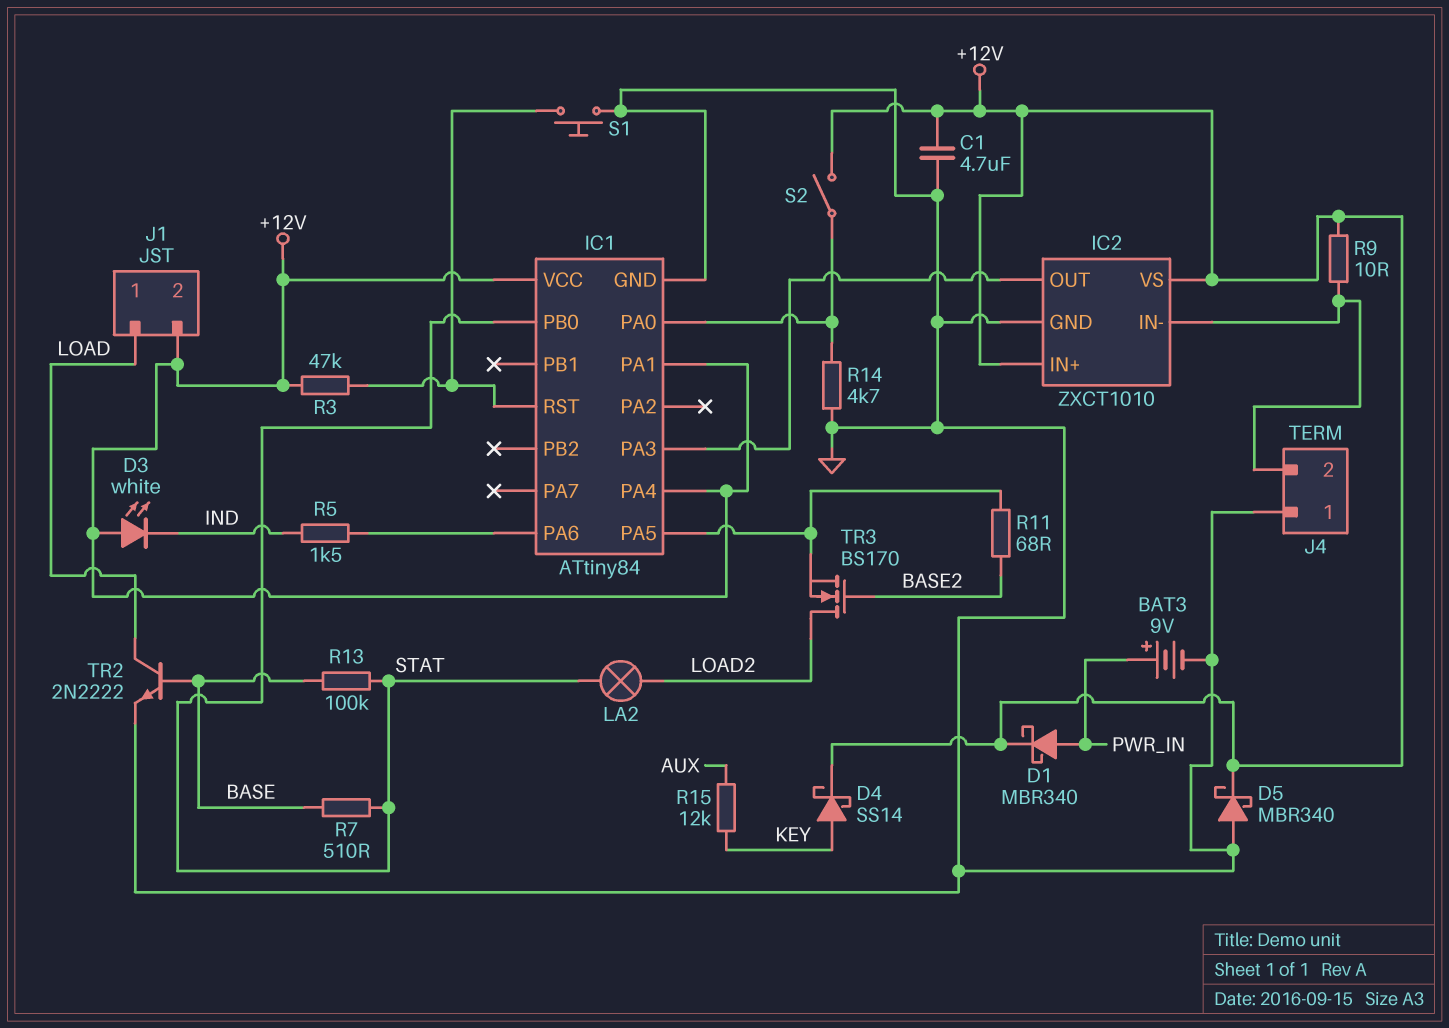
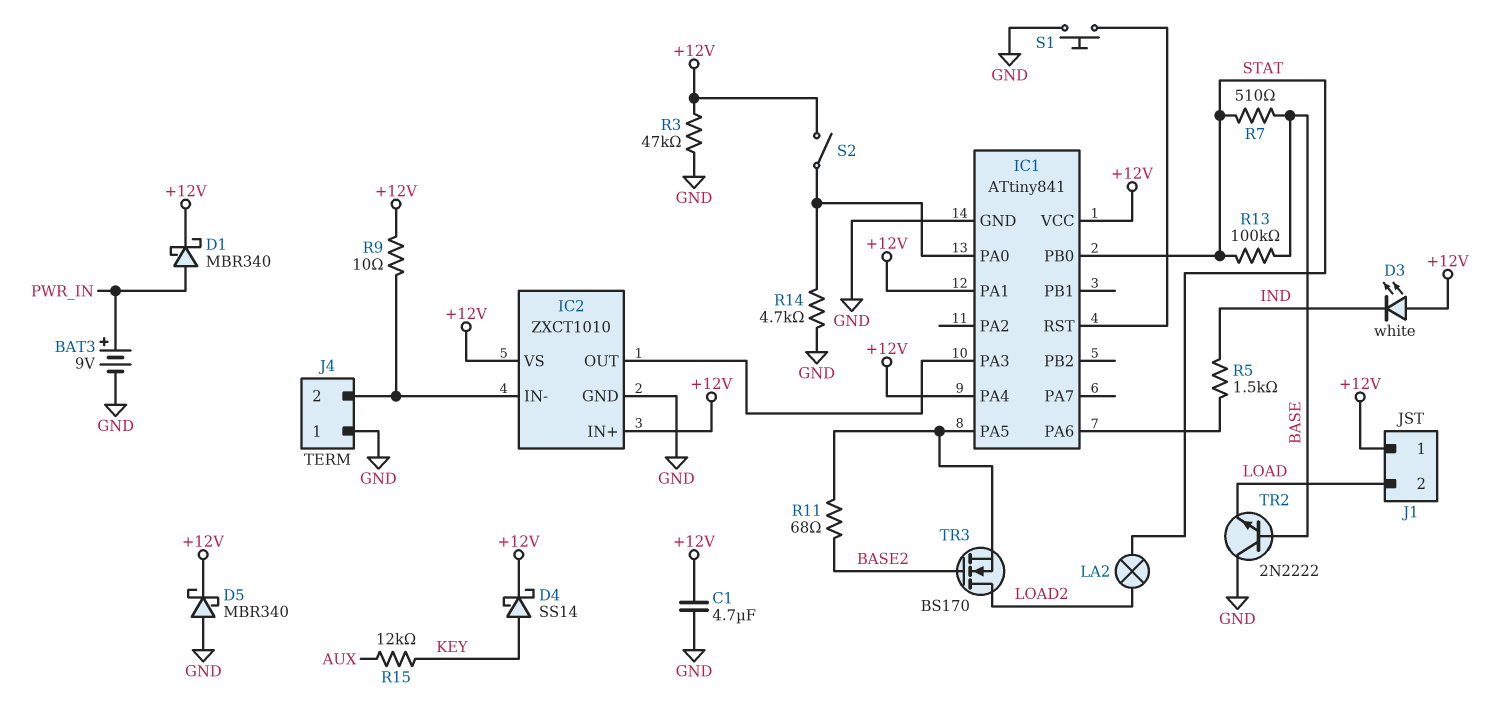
IC1: ATtiny84 -> ATtiny841
J1 pin 1: LOAD -> +12V
J1 pin 2: +12V -> LOAD
R3: 47k (+12V, IC1/RST) -> 47k (+12V, GND)
TR2: NPN 2N2222 (B BASE, C LOAD, E GND) -> NPN 2N2222 (B BASE, C GND, E LOAD)

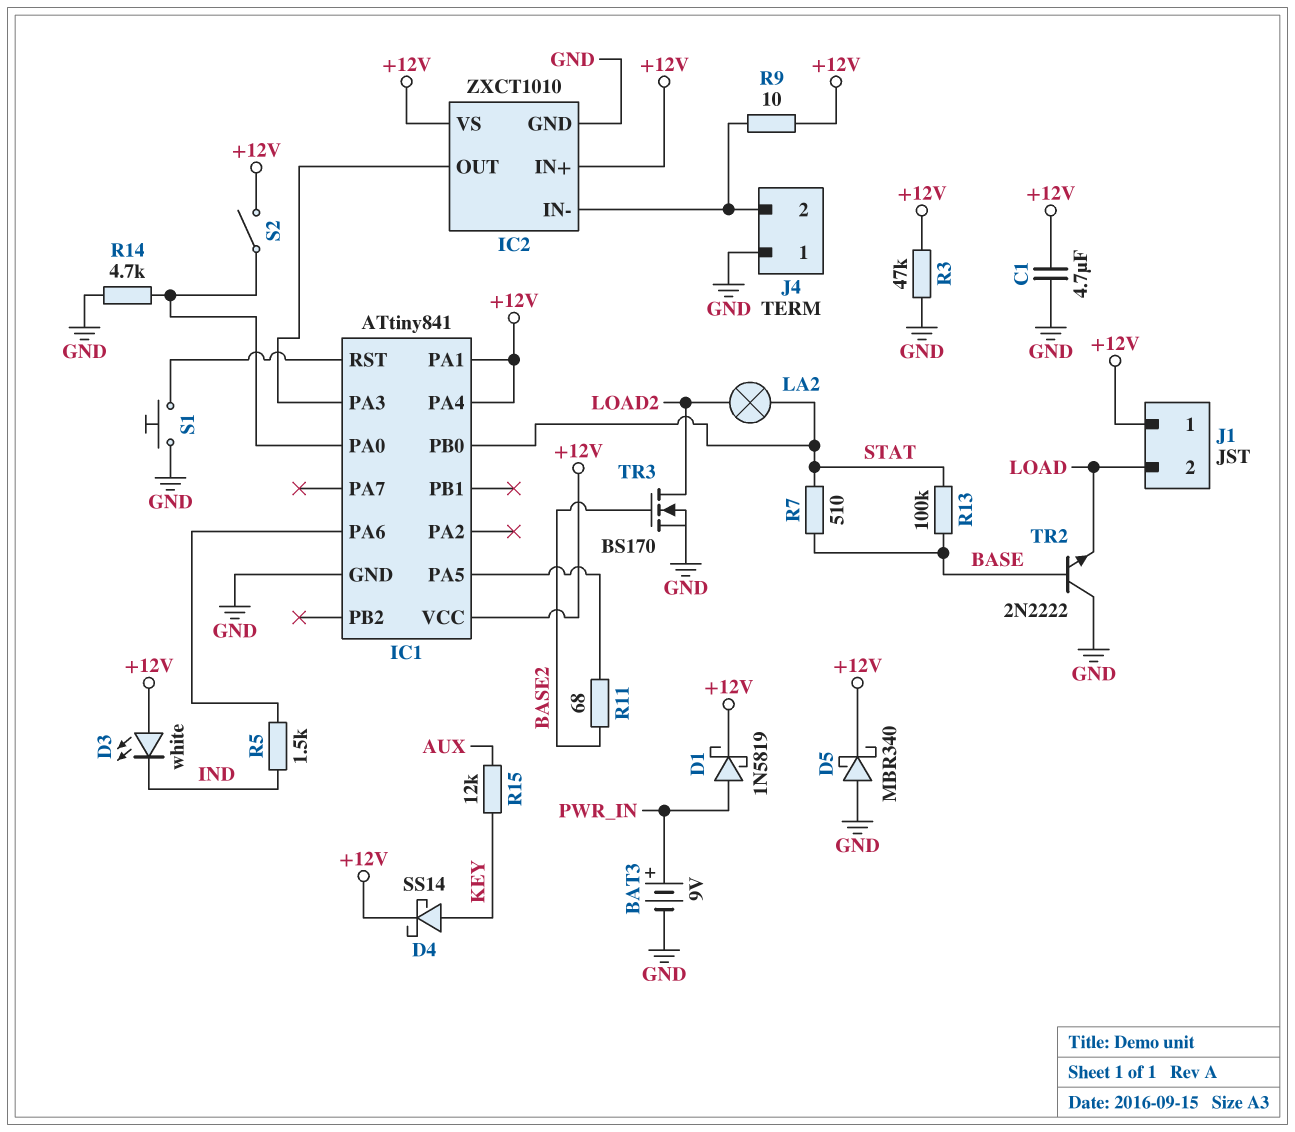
D1: schottky MBR340 (A PWR_IN, K +12V) -> schottky 1N5819 (A PWR_IN, K +12V)
TR3: NMOS BS170 (G BASE2, D LOAD2, S IC1/PA5) -> NMOS BS170 (G BASE2, D LOAD2, S GND)

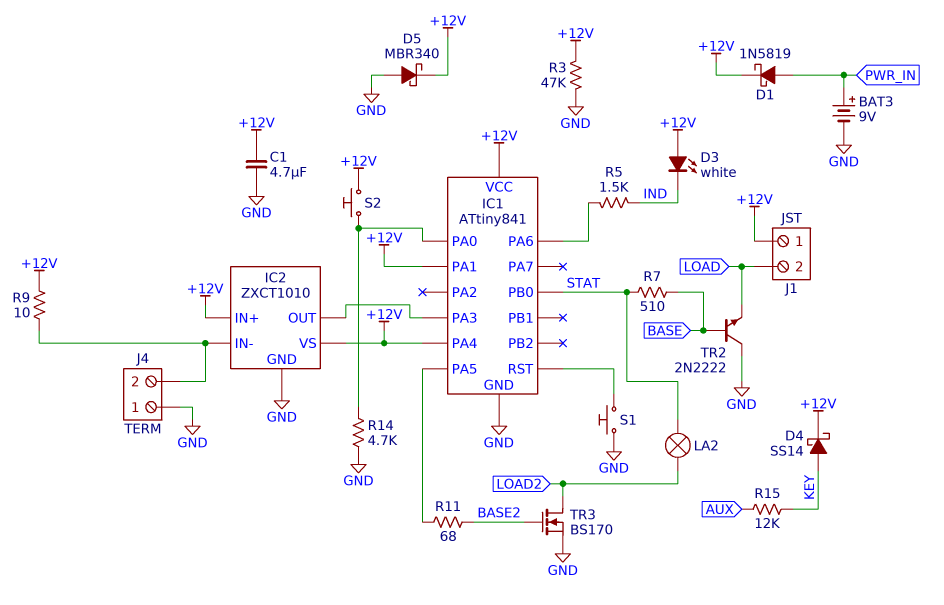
R13: 100k (BASE, STAT) -> none
S2: switch (+12V, IC1/PA0) -> button (+12V, IC1/PA0)

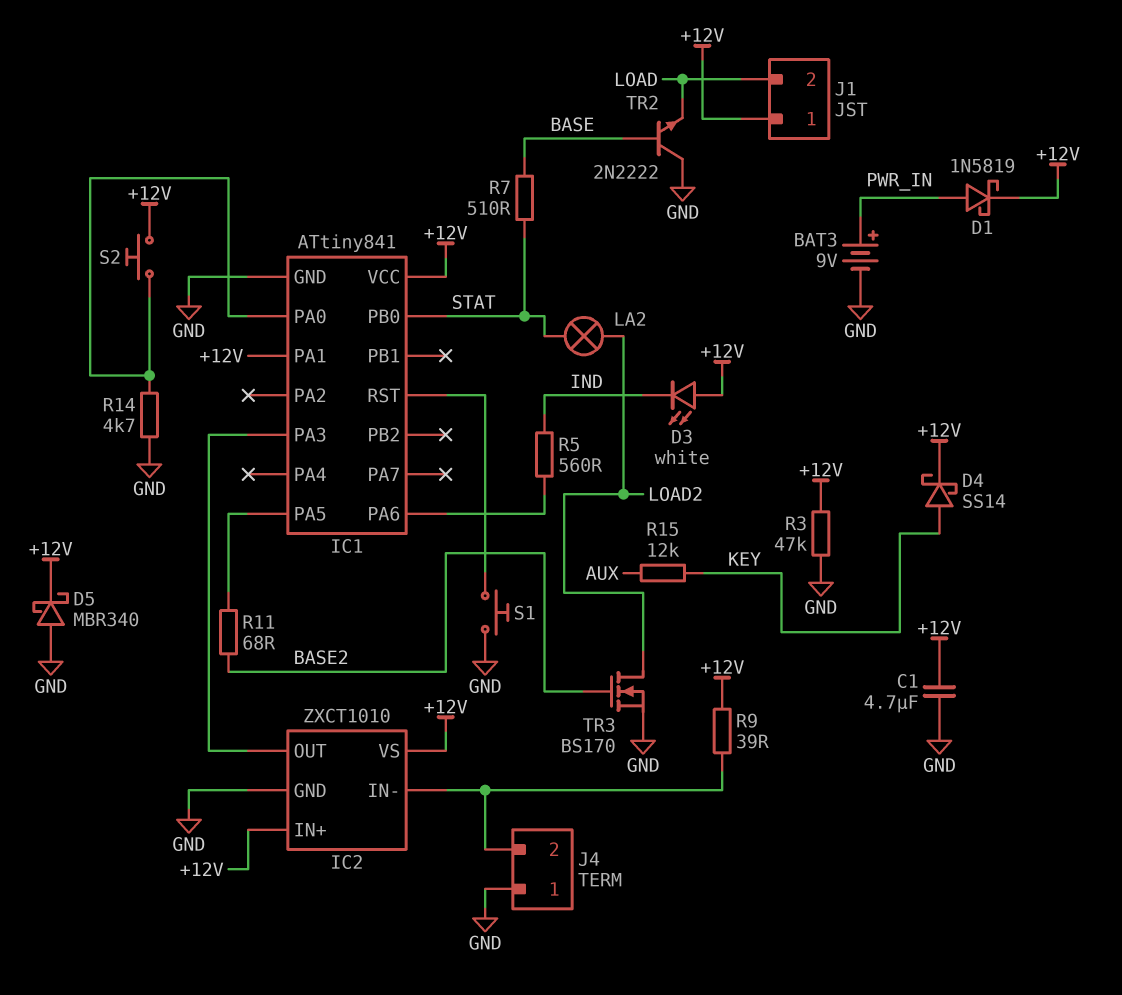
IC1 pin PA4: +12V -> none
R5: 1.5k (IC1/PA6, IND) -> 560 (IC1/PA6, IND)
R9: 10 (+12V, IC2/IN-) -> 39 (+12V, IC2/IN-)

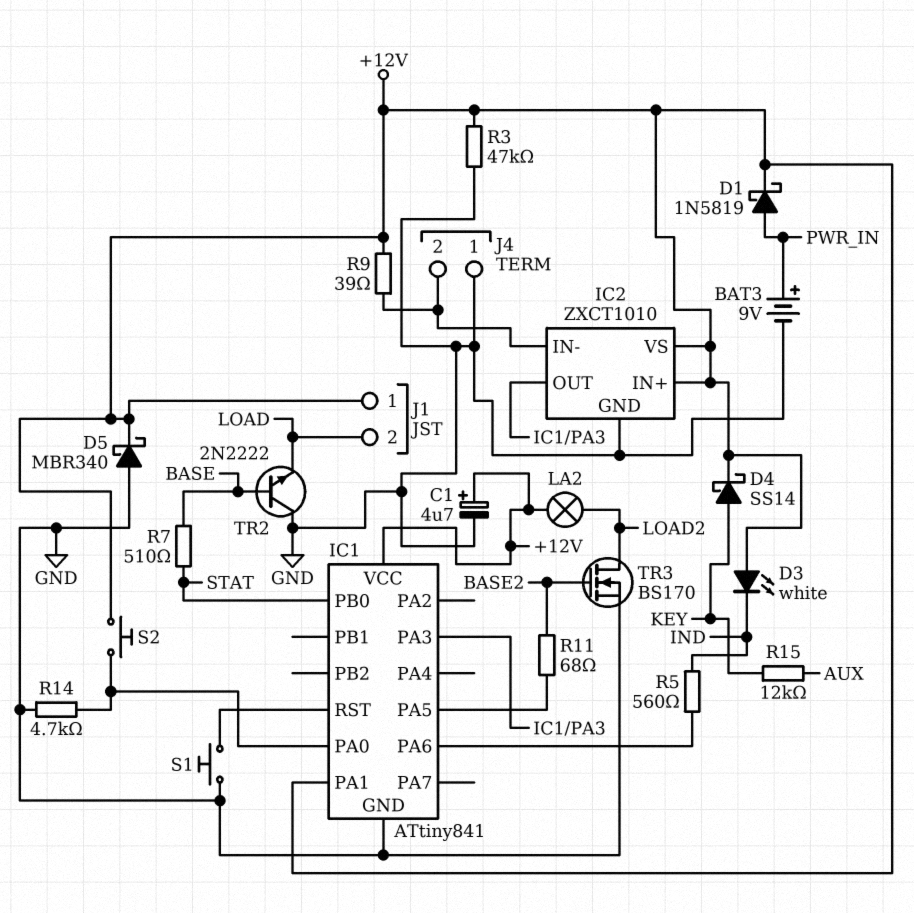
C1: 4.7uF (+12V, GND) -> 4.7uF (plus +12V, minus GND)
LA2: lamp (LOAD2, STAT) -> lamp (+12V, LOAD2)

